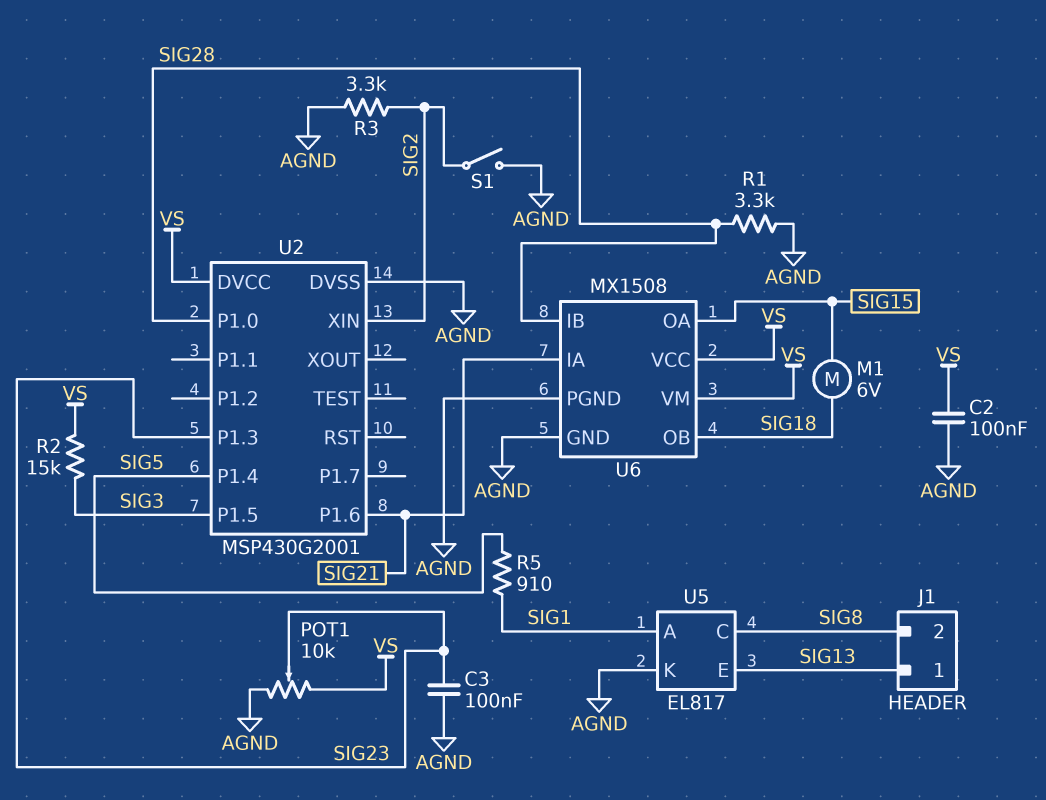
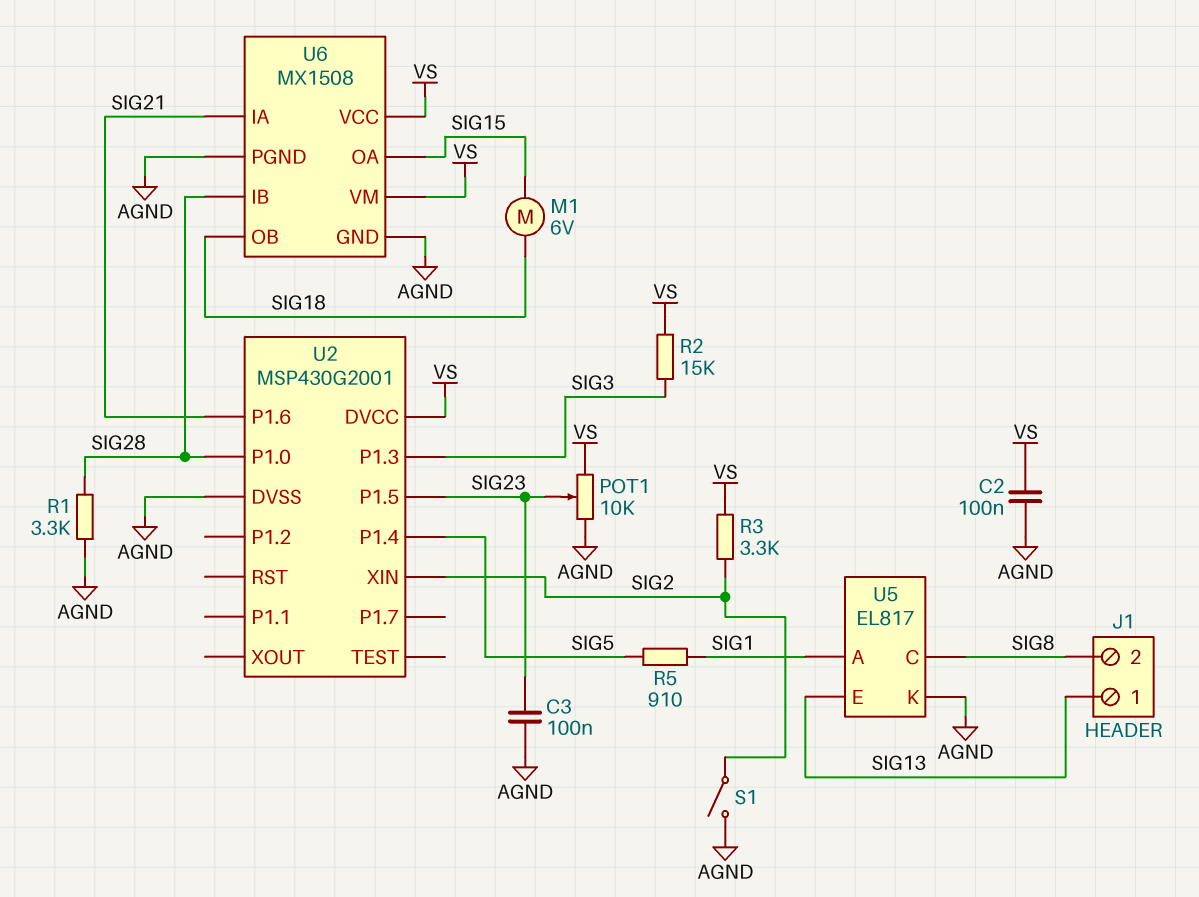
R3: 3.3k (AGND, SIG2) -> 3.3k (SIG2, VS)
U2 pin P1.3: SIG23 -> SIG3
U2 pin P1.5: SIG3 -> SIG23

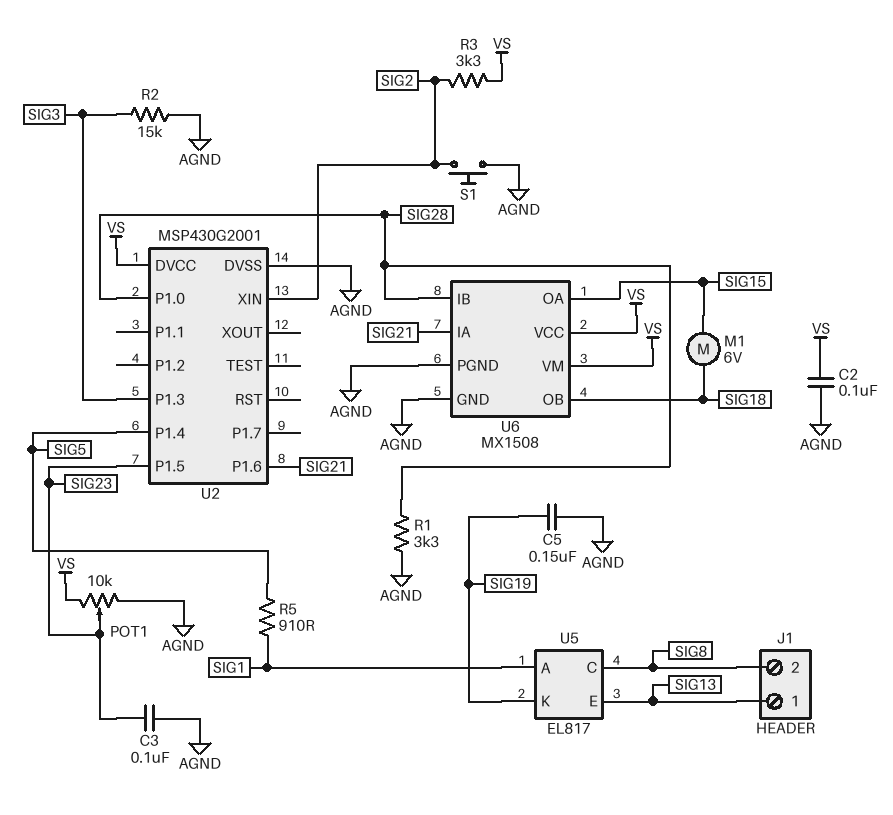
C5: none -> 150nF (AGND, SIG19)
R2: 15k (SIG3, VS) -> 15k (AGND, SIG3)
S1: switch (AGND, SIG2) -> button (AGND, SIG2)
U5 pin K: AGND -> SIG19

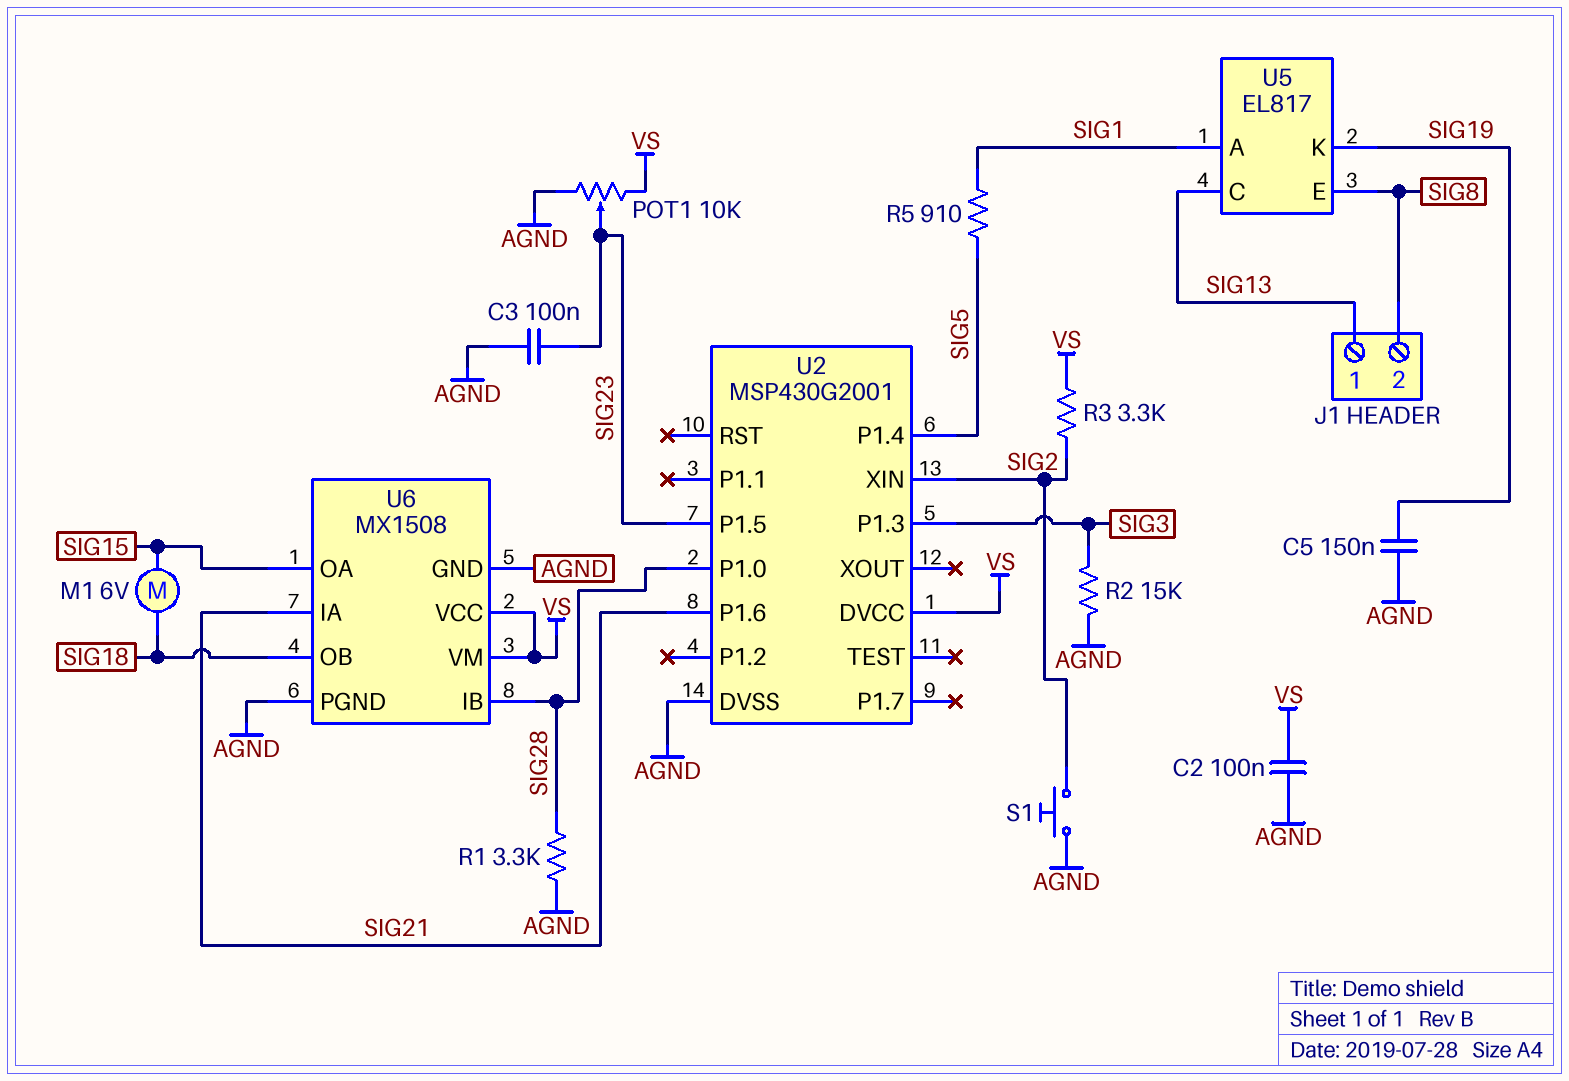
U5 pin C: SIG8 -> SIG13
U5 pin E: SIG13 -> SIG8

